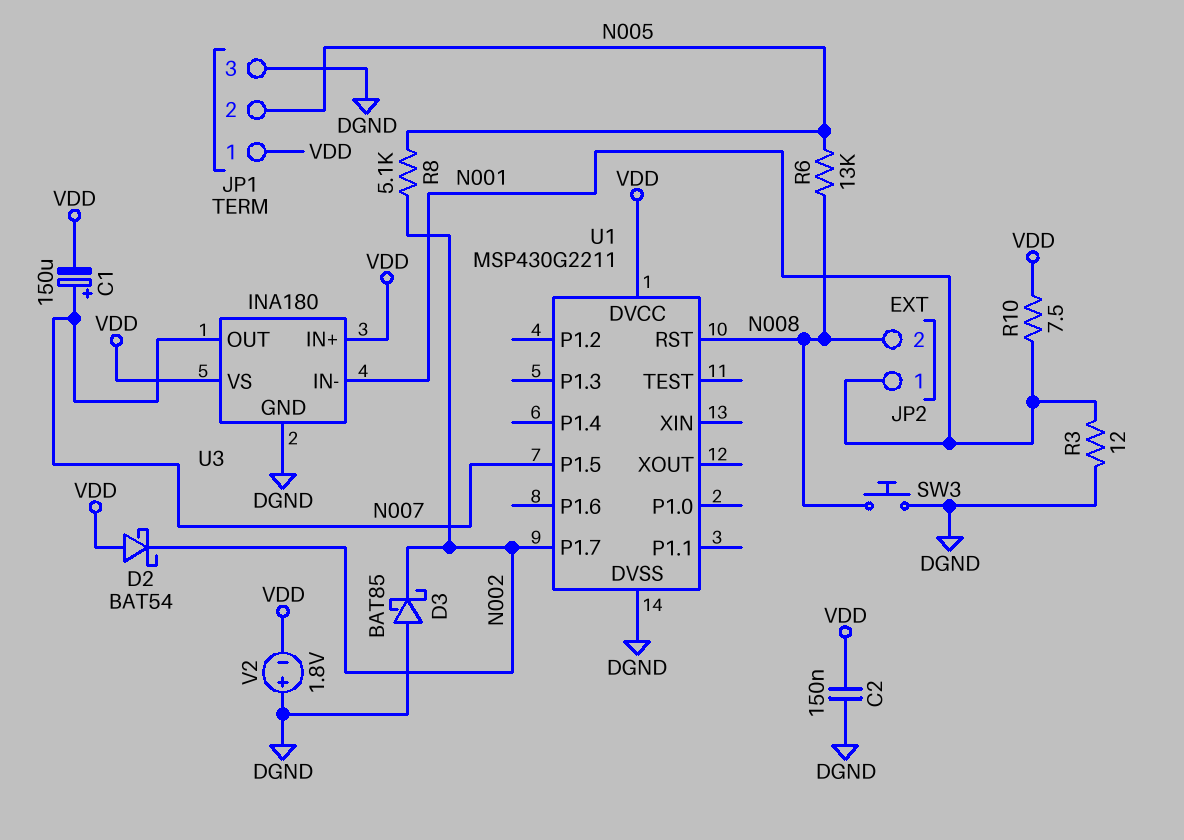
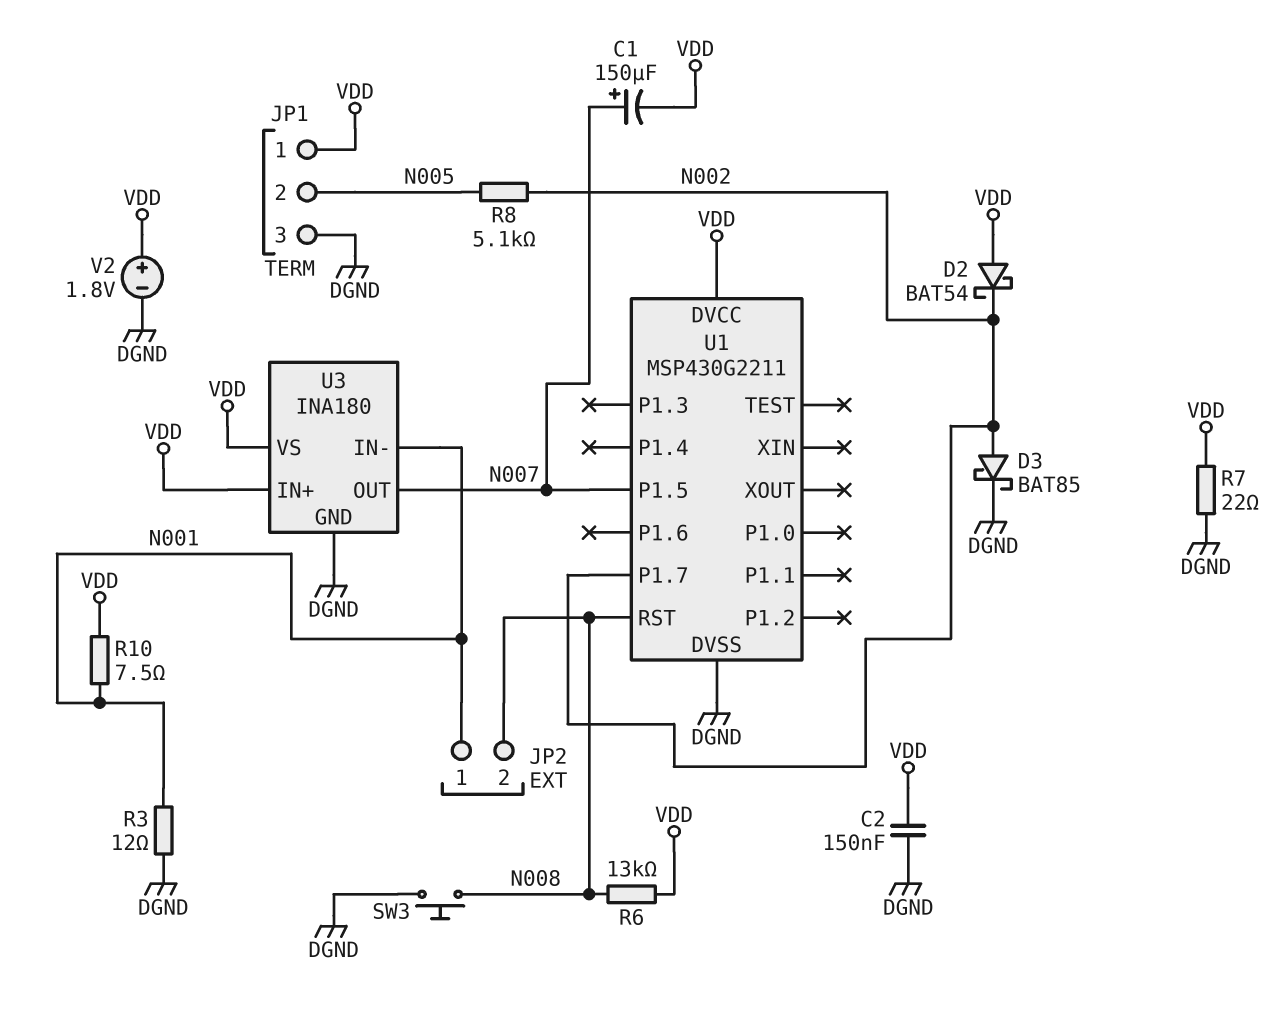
D3: schottky BAT85 (A DGND, K N002) -> schottky BAT85 (A N002, K DGND)
R6: 13k (N005, N008) -> 13k (N008, VDD)
R7: none -> 22 (DGND, VDD)
V2: 1.8V (plus DGND, minus VDD) -> 1.8V (plus VDD, minus DGND)

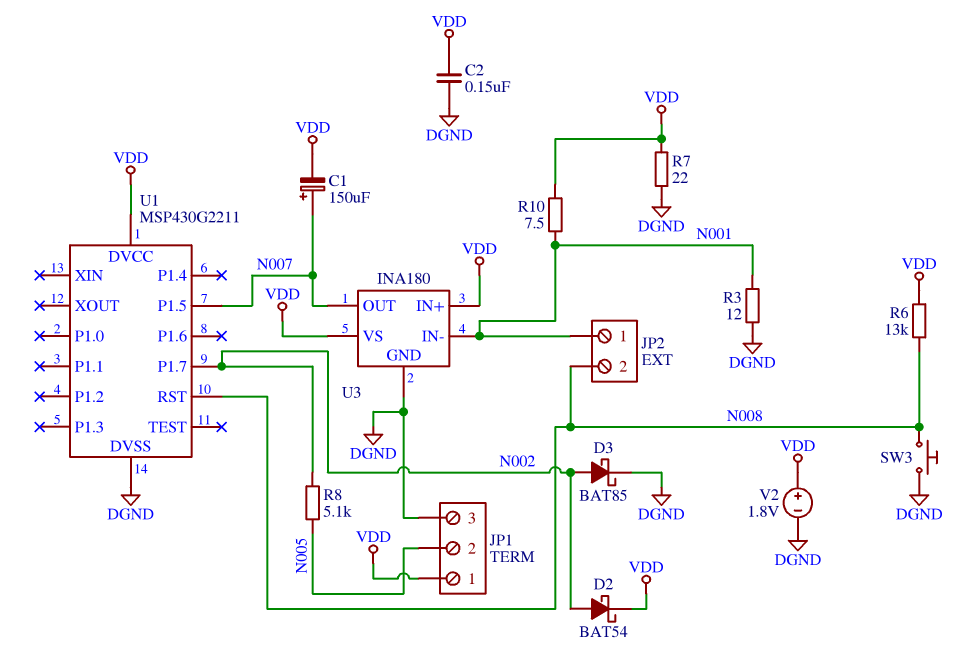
D2: schottky BAT54 (A VDD, K N002) -> schottky BAT54 (A N002, K VDD)

